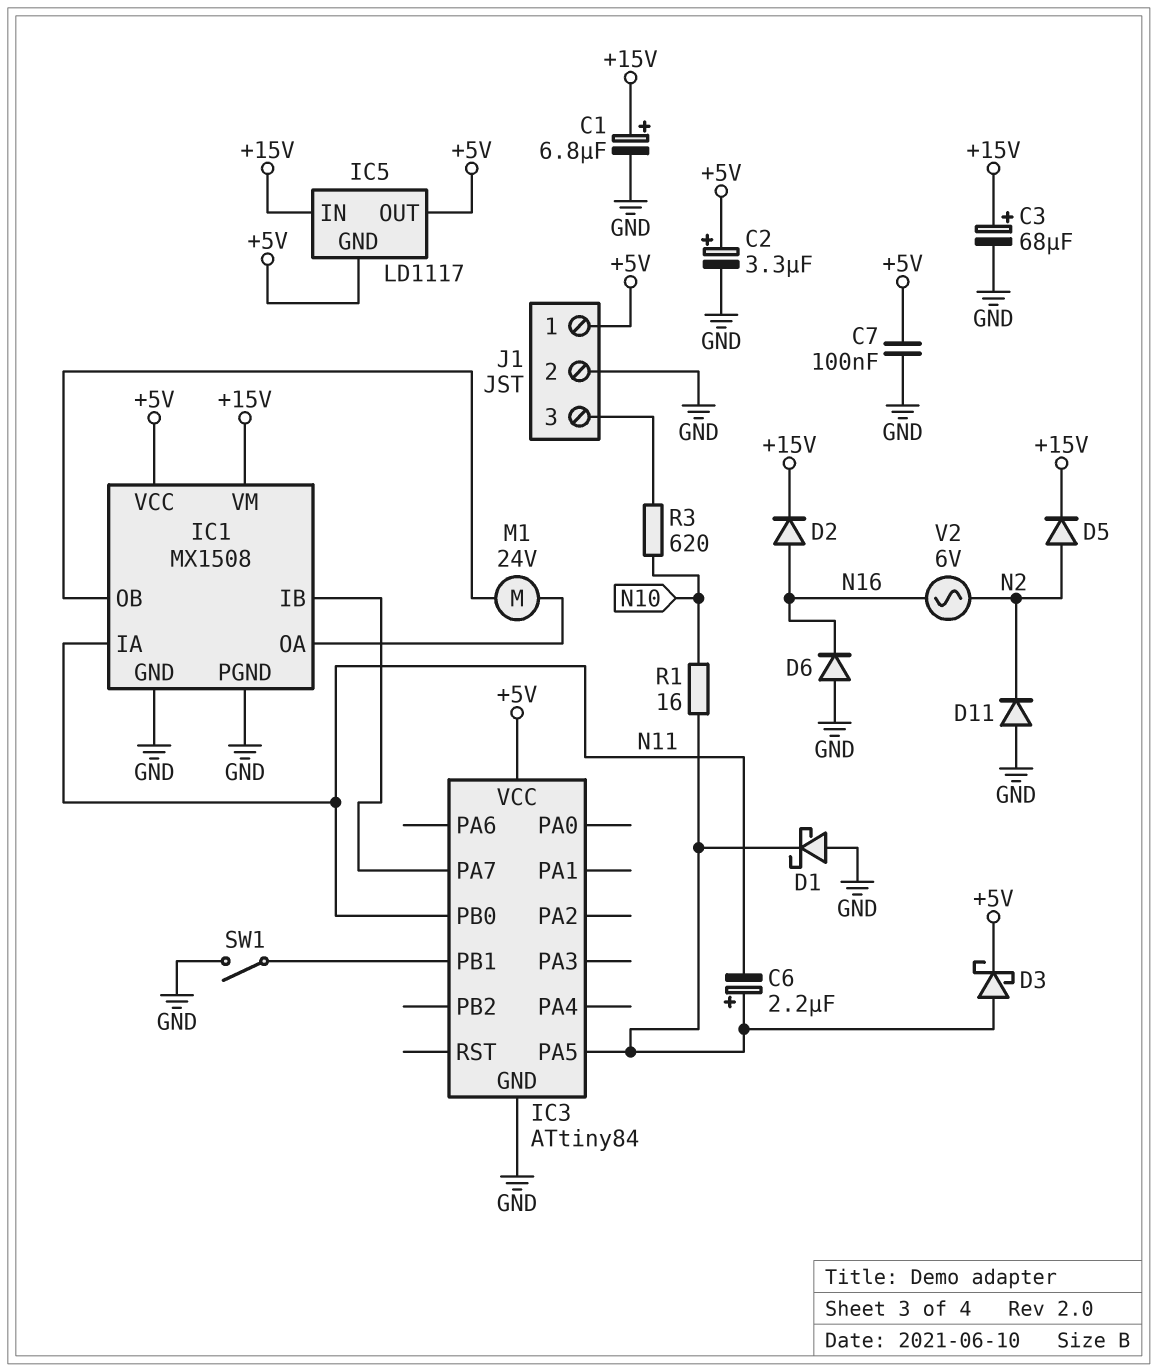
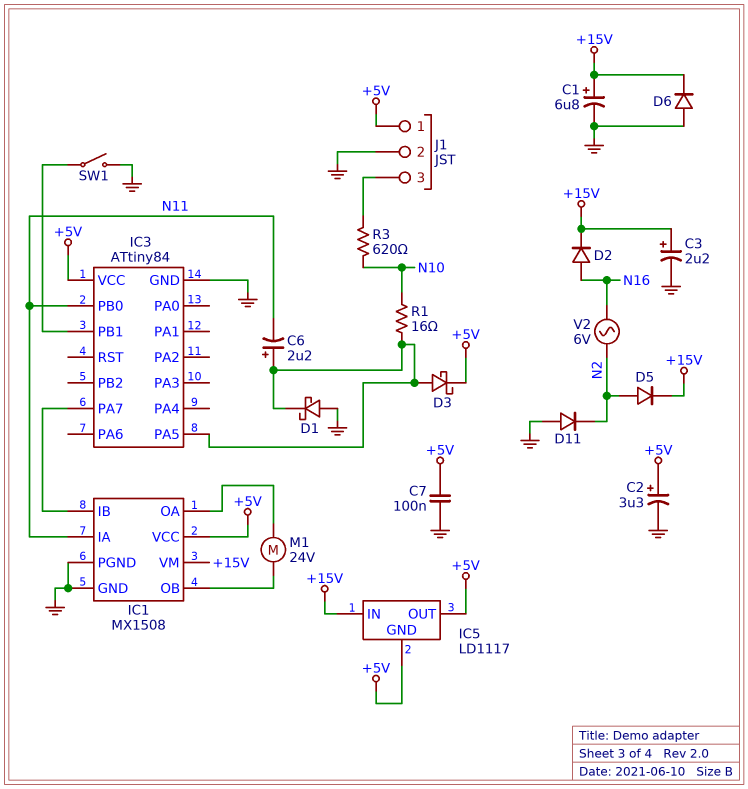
C3: 68uF (plus +15V, minus GND) -> 2.2uF (plus +15V, minus GND)
D6: diode (A GND, K N16) -> diode (A GND, K +15V)

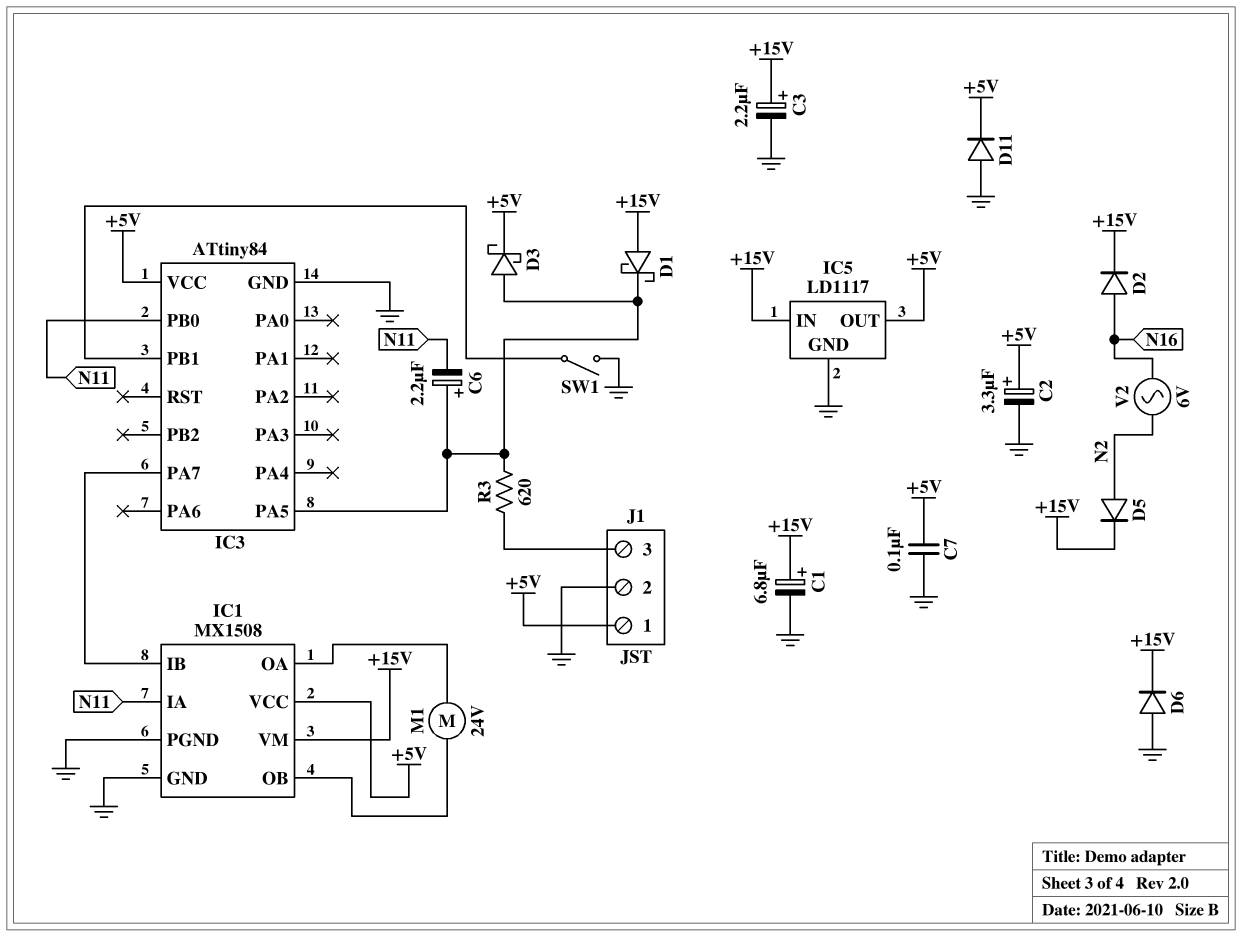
D1: schottky (A GND, K IC3/PA5) -> schottky (A +15V, K IC3/PA5)
D11: diode (A GND, K N2) -> diode (A GND, K +5V)
IC5 pin GND: +5V -> GND
R1: 16 (IC3/PA5, N10) -> none
R3: 620 (J1/3, N10) -> 620 (IC3/PA5, J1/3)

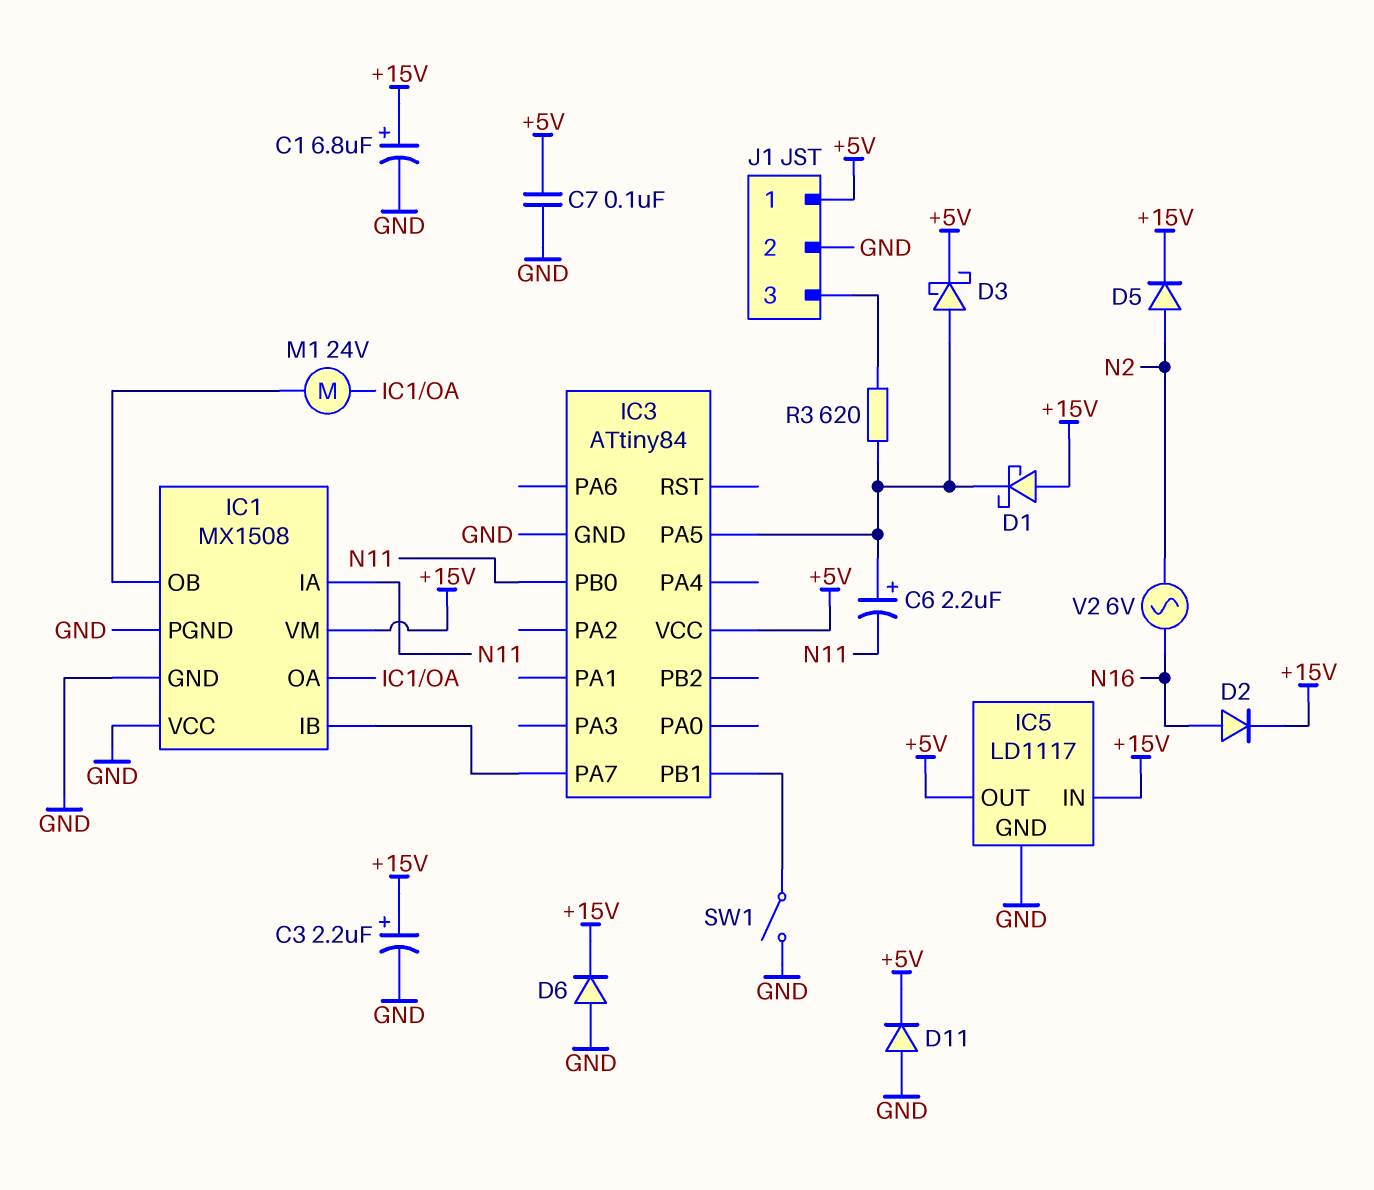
C2: 3.3uF (plus +5V, minus GND) -> none
IC1 pin VCC: +5V -> GND

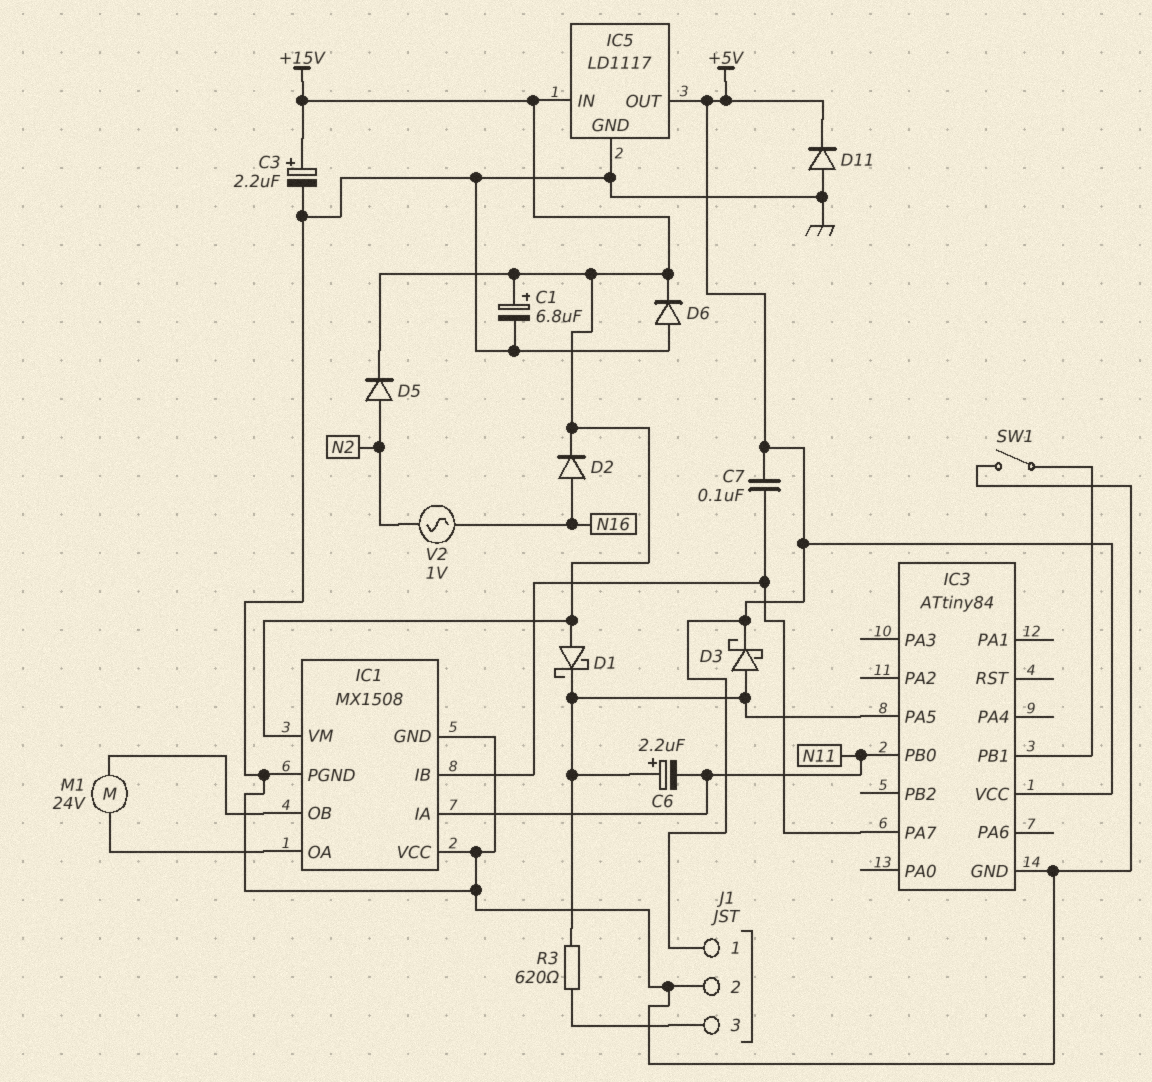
C7: 100nF (+5V, GND) -> 100nF (+5V, IC1/IB)
V2: AC 6V (N2, N16) -> AC 1V (N2, N16)

